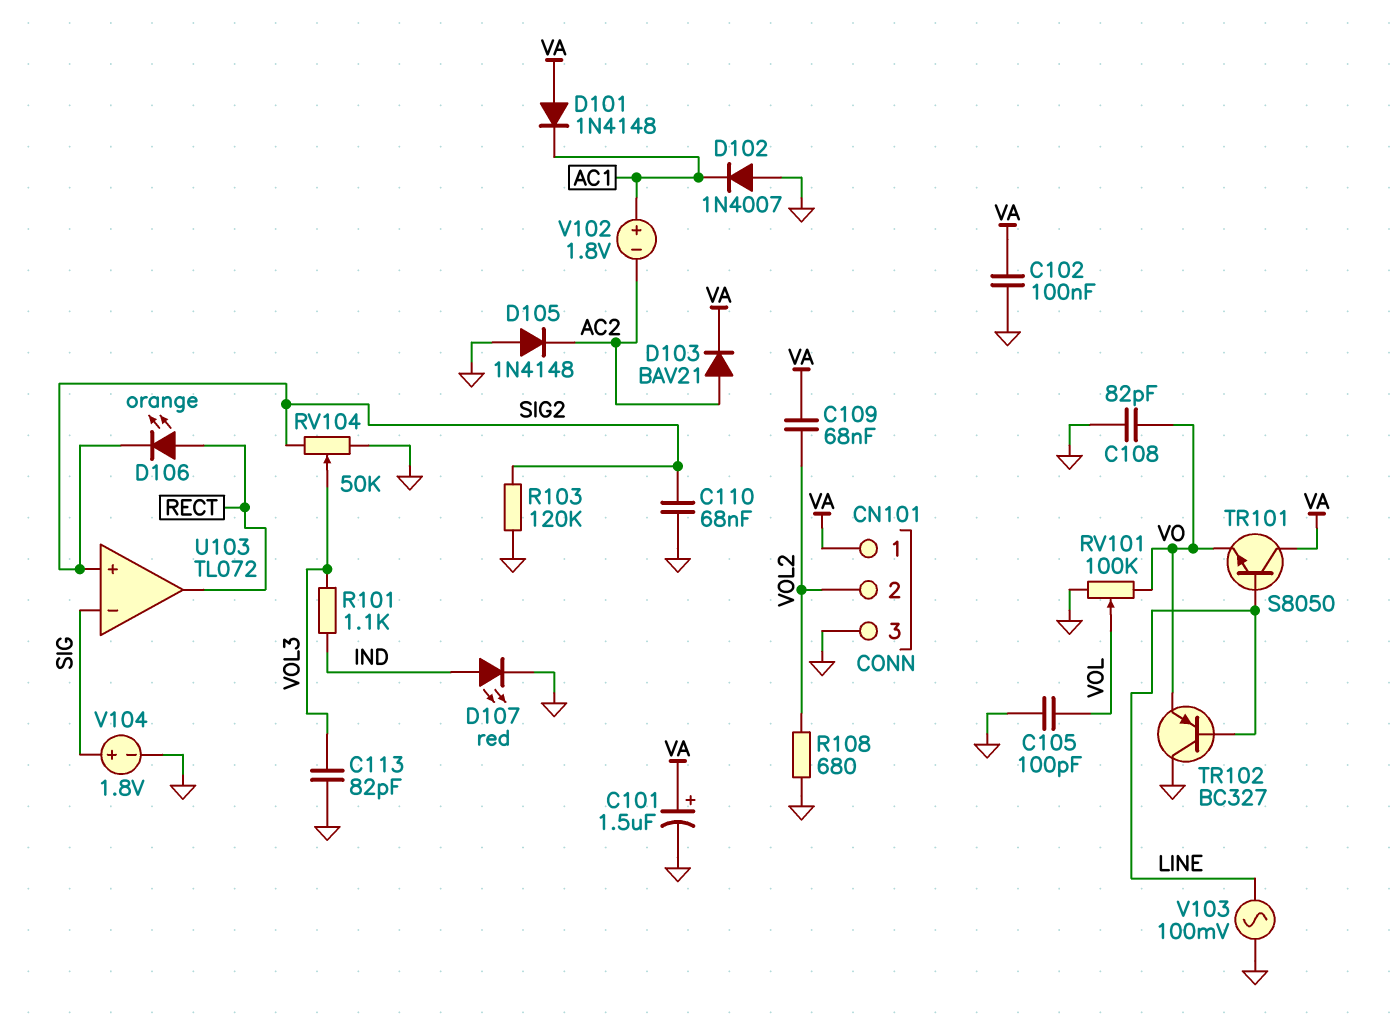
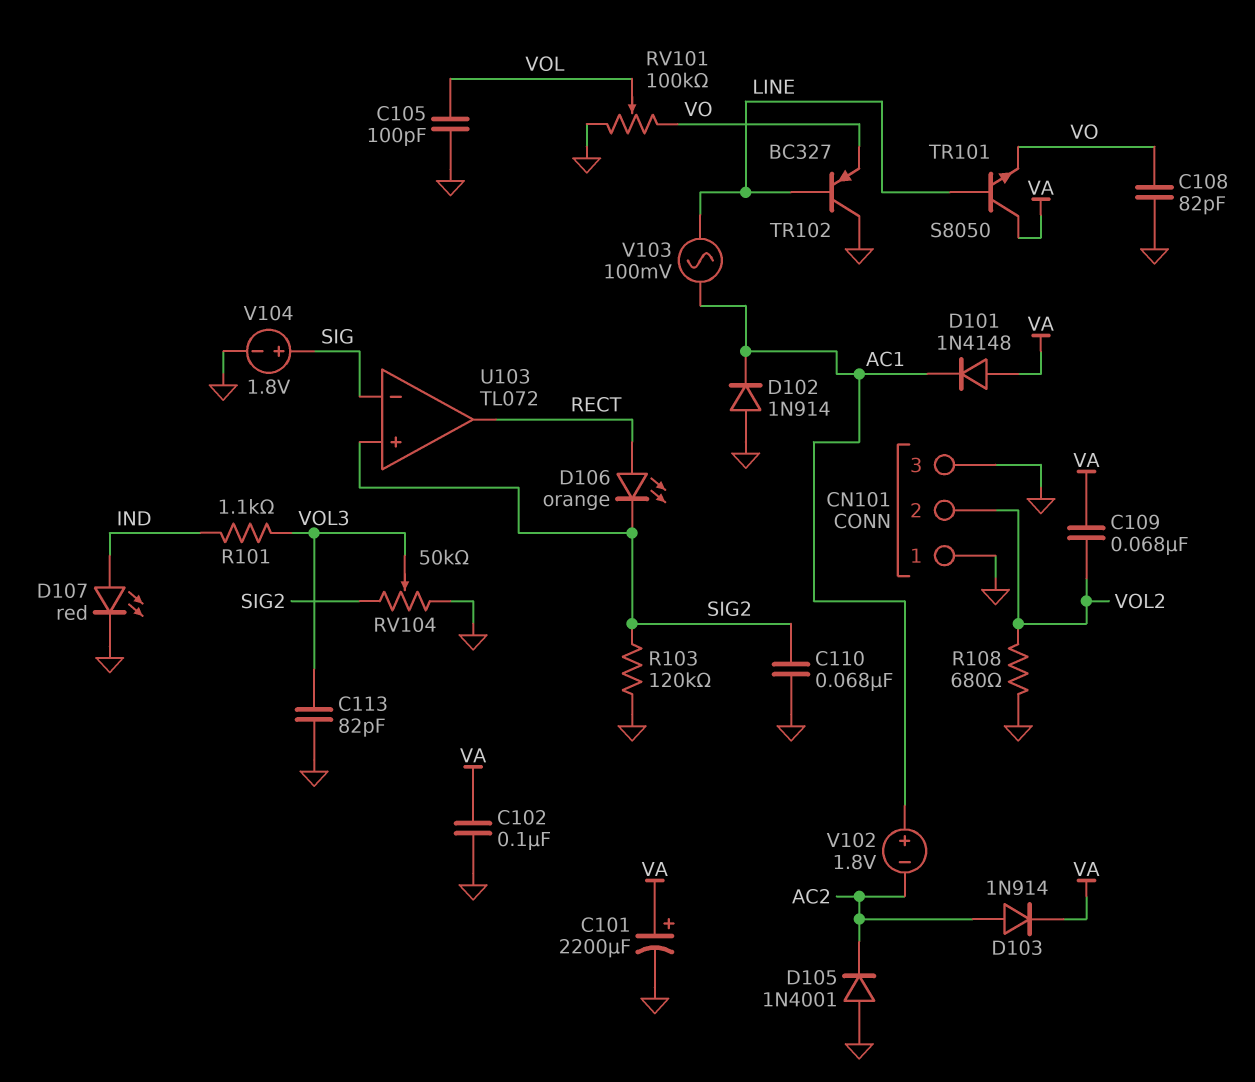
C101: 1.5uF (plus VA, minus GND) -> 2200uF (plus VA, minus GND)
CN101 pin 1: VA -> GND
D102: diode 1N4007 (A GND, K AC1) -> diode 1N914 (A GND, K AC1)
D103: diode BAV21 (A AC2, K VA) -> diode 1N914 (A AC2, K VA)
D105: diode 1N4148 (A GND, K AC2) -> diode 1N4001 (A GND, K AC2)
V103: AC 100mV (GND, LINE) -> AC 100mV (AC1, LINE)

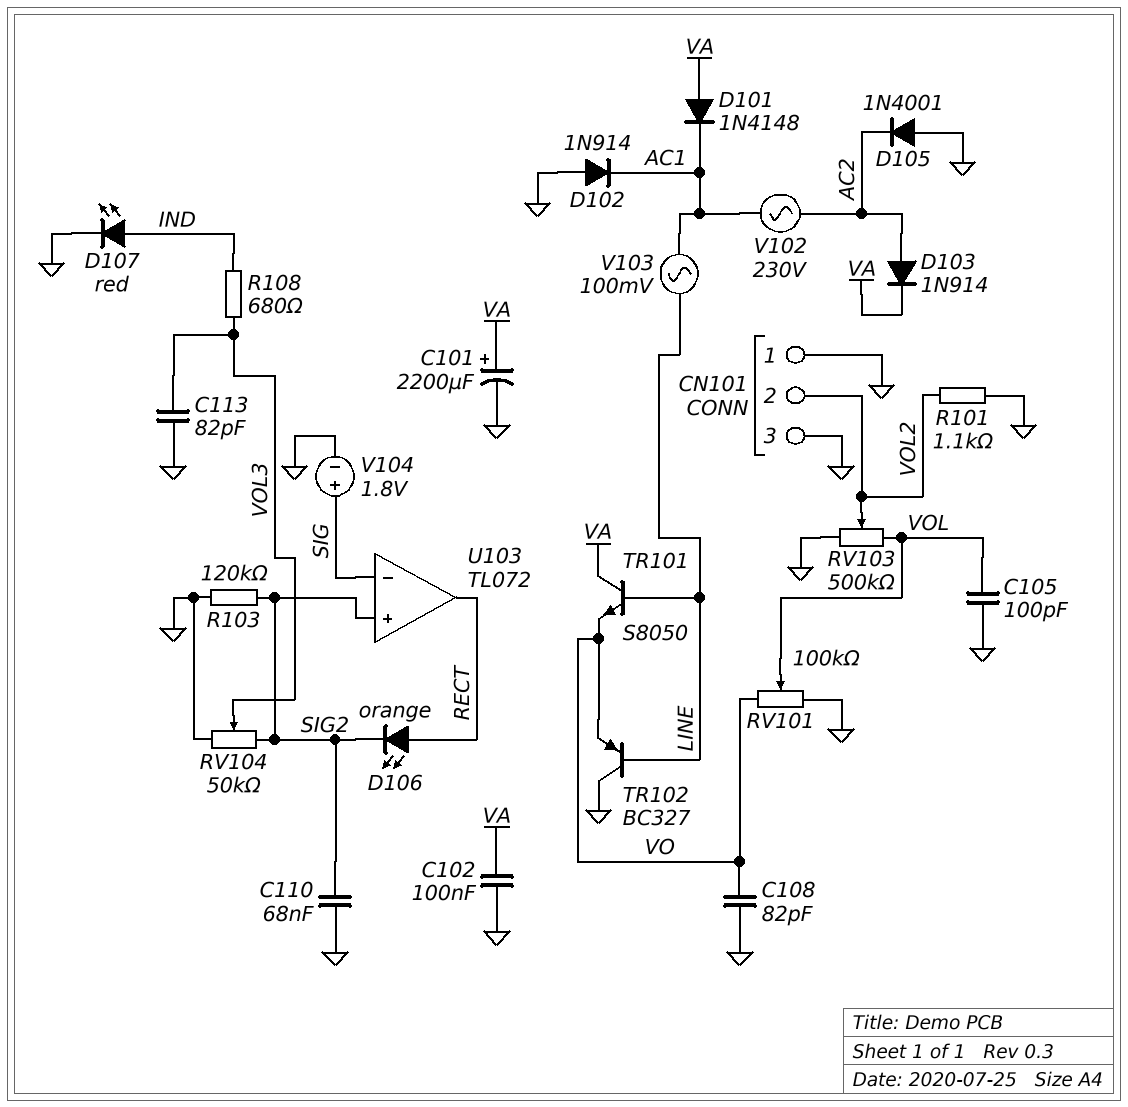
C109: 68nF (VA, VOL2) -> none
R101: 1.1k (IND, VOL3) -> 1.1k (GND, VOL2)
R108: 680 (GND, VOL2) -> 680 (IND, VOL3)
RV103: none -> 500k (GND, VOL, wiper VOL2)
V102: 1.8V (plus AC1, minus AC2) -> AC 230V (AC1, AC2)

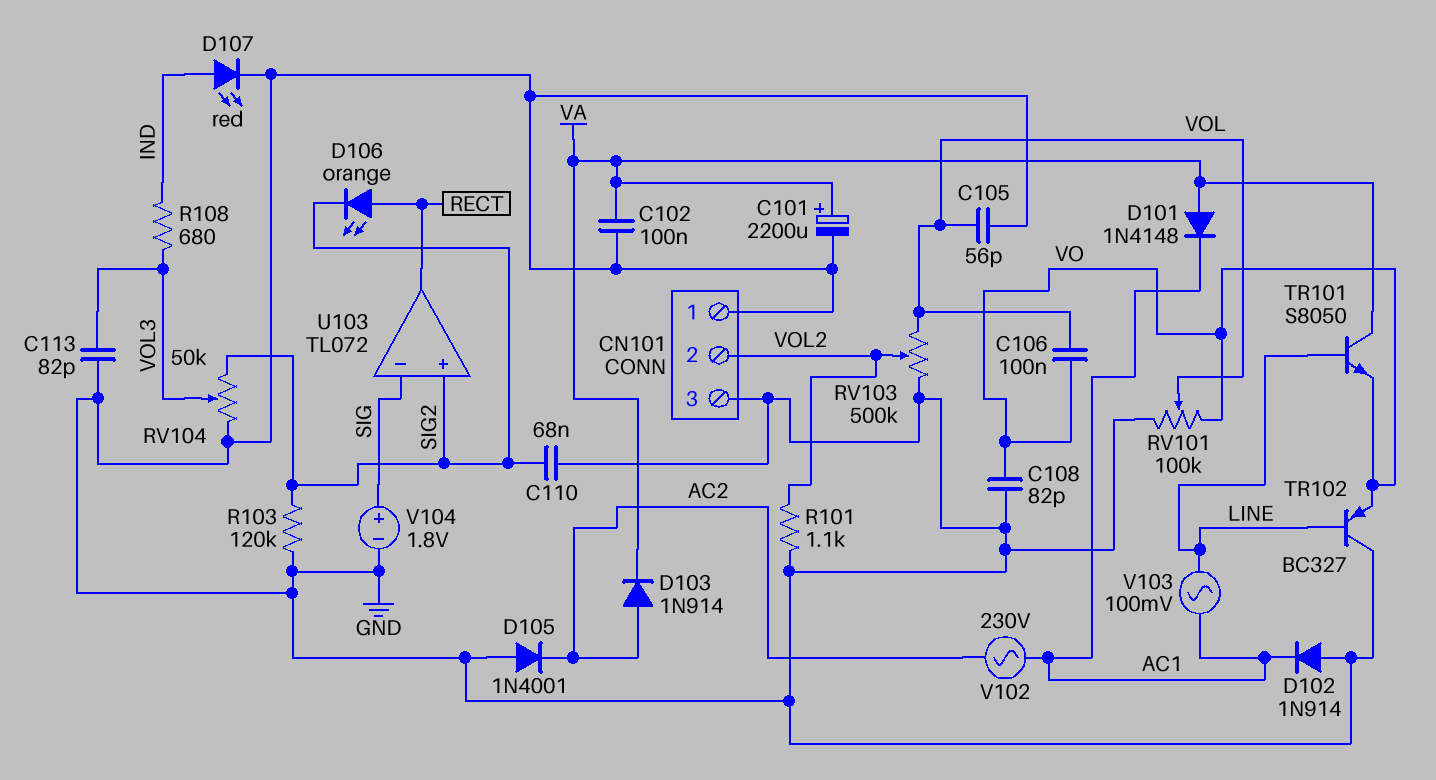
C105: 100pF (GND, VOL) -> 56pF (GND, VOL)
C106: none -> 100nF (VO, VOL)

